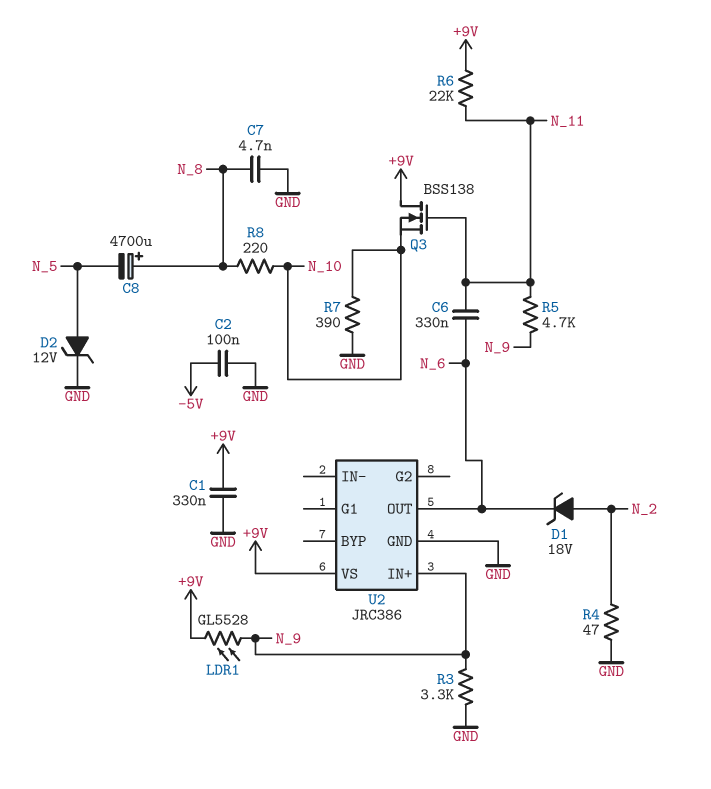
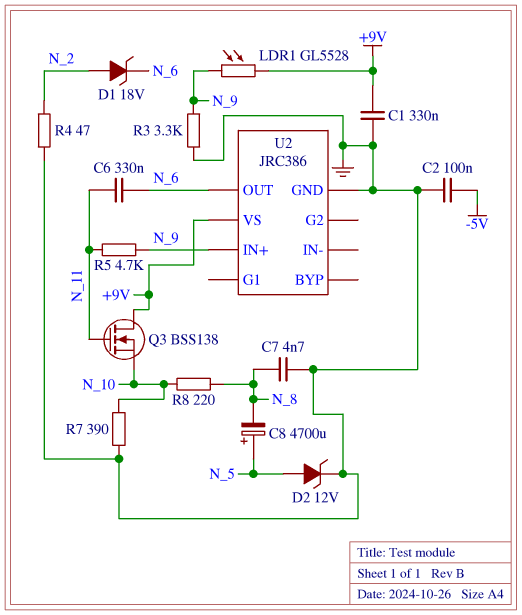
C8: 4700uF (plus N_8, minus N_5) -> 4700uF (plus N_5, minus N_8)
R6: 22k (+9V, N_11) -> none

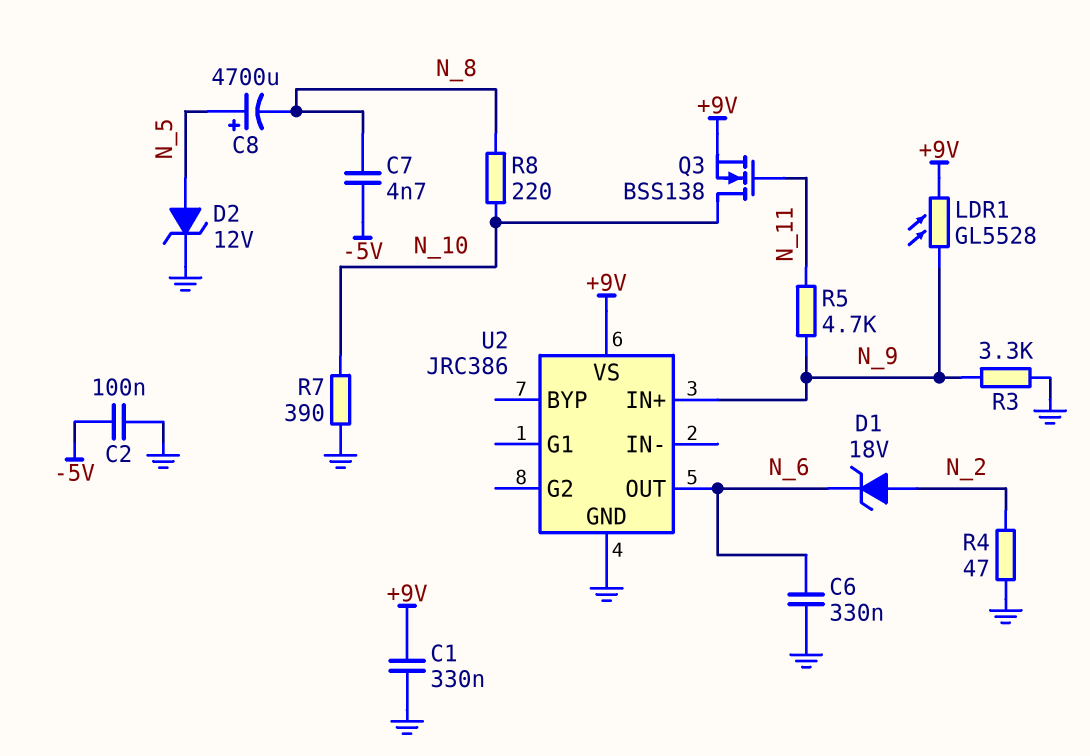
C6: 330nF (N_6, N_11) -> 330nF (GND, N_6)
C7: 4.7nF (GND, N_8) -> 4.7nF (-5V, N_8)
Q3: NMOS BSS138 (G N_11, D +9V, S N_10) -> NMOS BSS138 (G N_11, D N_10, S +9V)

